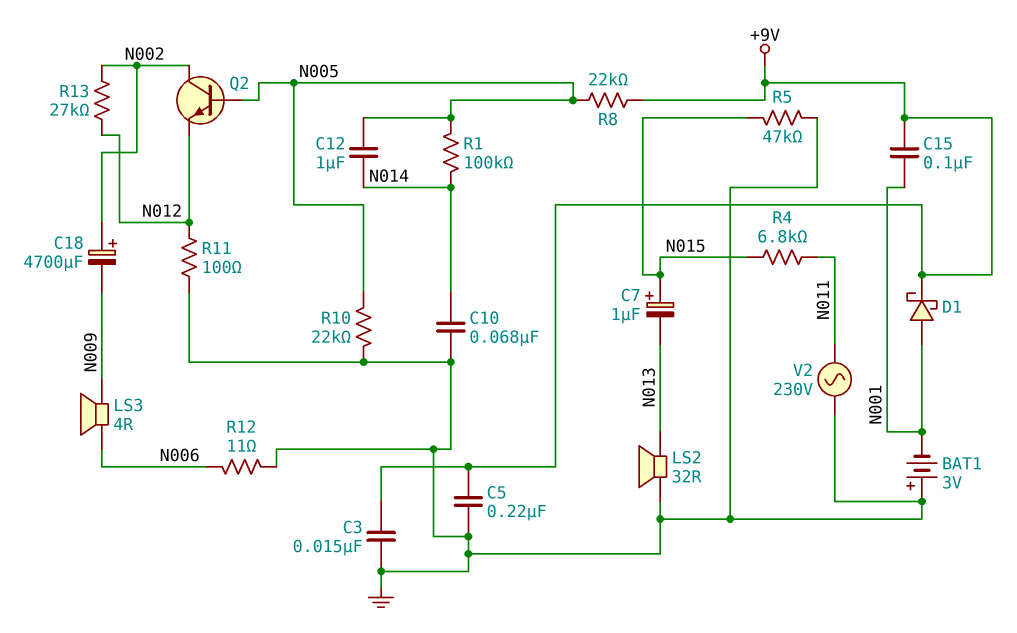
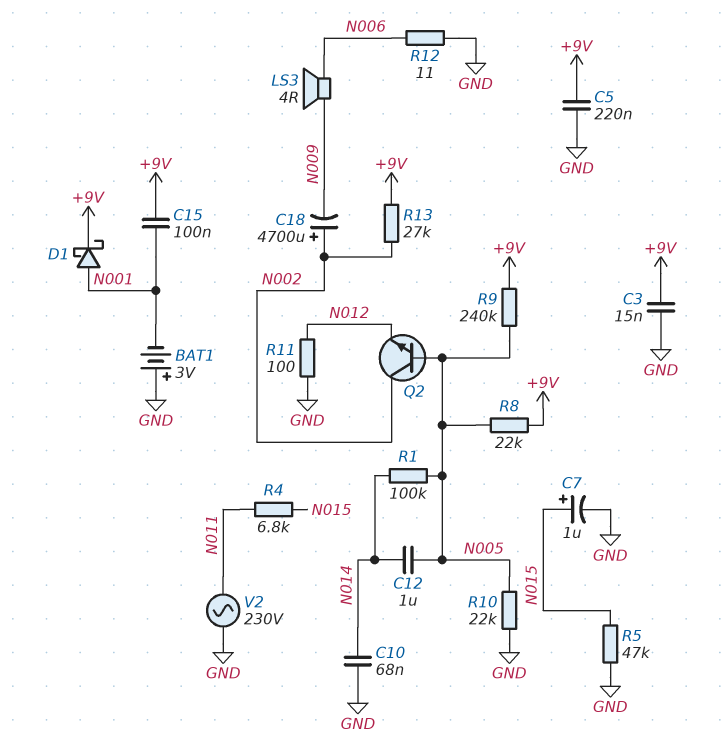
C7: 1uF (plus N015, minus N013) -> 1uF (plus N015, minus GND)
LS2: speaker 32R (GND, N013) -> none
R9: none -> 240k (+9V, N005)
R13: 27k (N002, N012) -> 27k (+9V, N002)

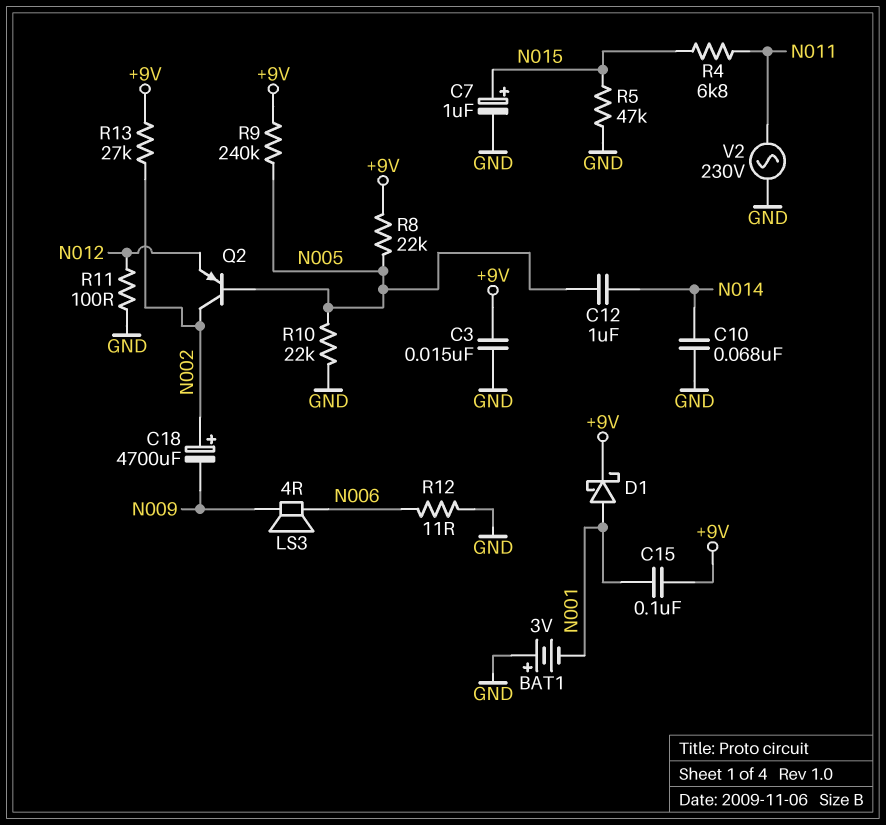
C5: 220nF (+9V, GND) -> none
Q2: NPN (B N005, C N002, E N012) -> PNP (B N005, C N002, E N012)
R1: 100k (N005, N014) -> none

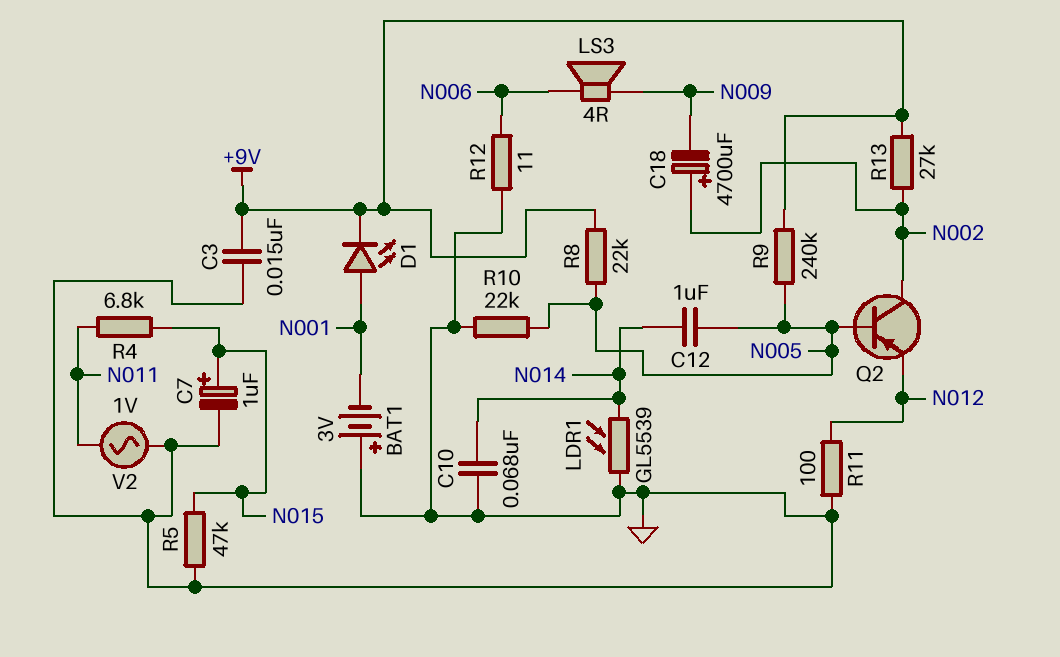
C15: 100nF (+9V, N001) -> none
D1: schottky (A N001, K +9V) -> LED (A N001, K +9V)
LDR1: none -> GL5539 (GND, N014)
V2: AC 230V (GND, N011) -> AC 1V (GND, N011)

